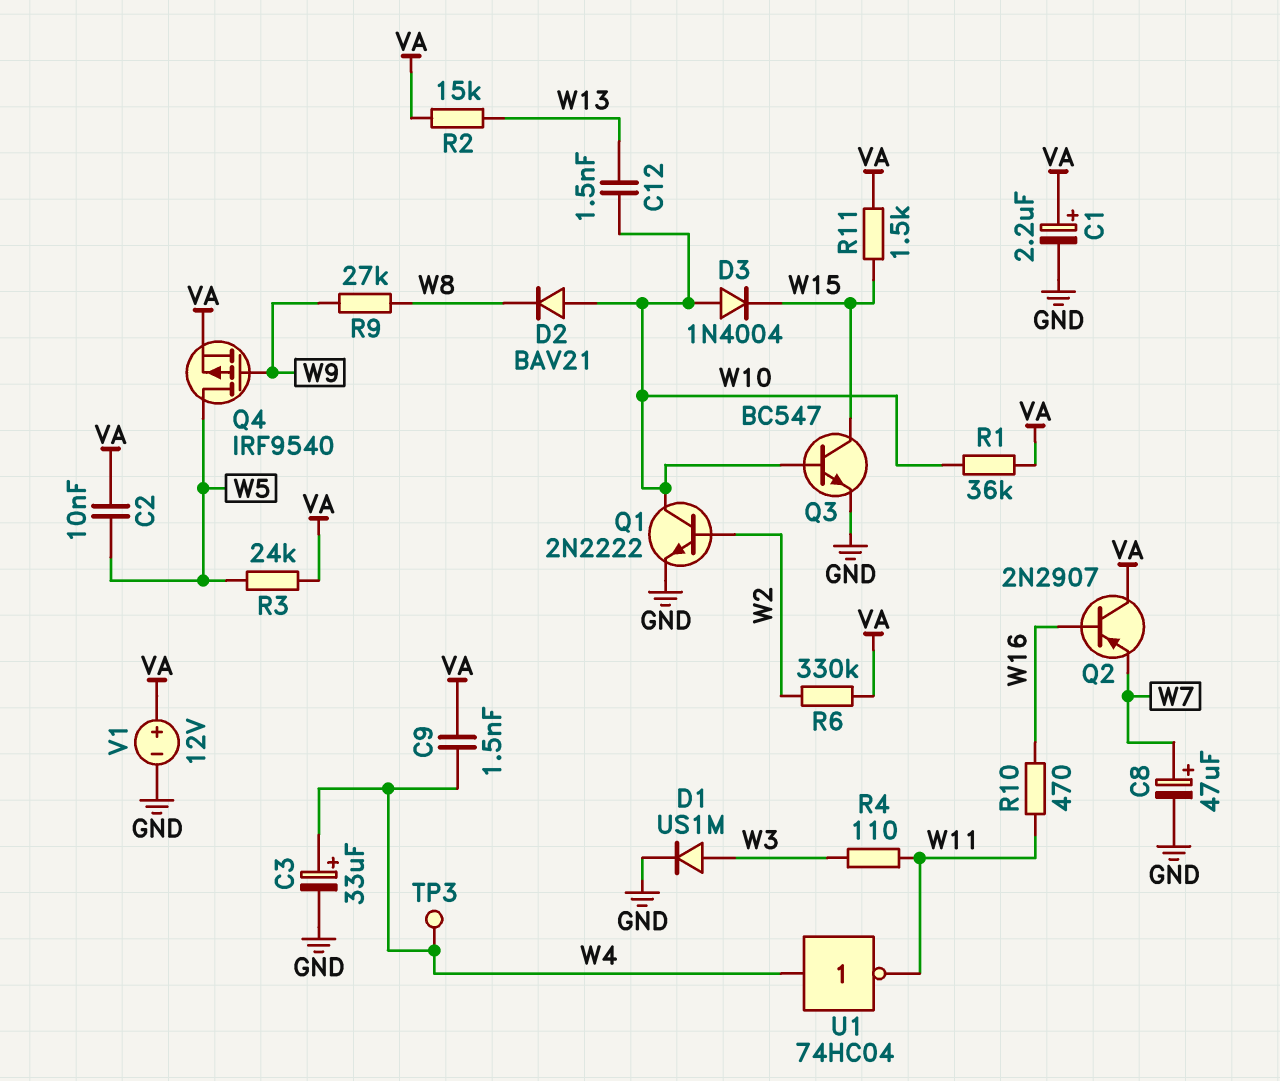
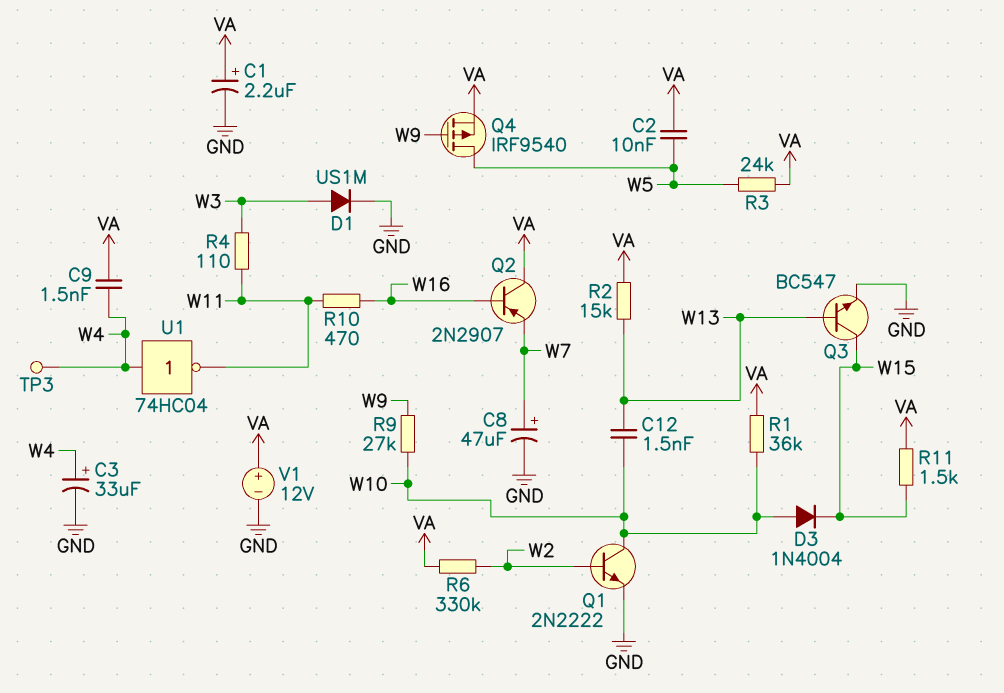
D2: diode BAV21 (A W10, K W8) -> none
Q3: NPN BC547 (B W10, C W15, E GND) -> NPN BC547 (B W13, C W15, E GND)
R9: 27k (W8, W9) -> 27k (W9, W10)

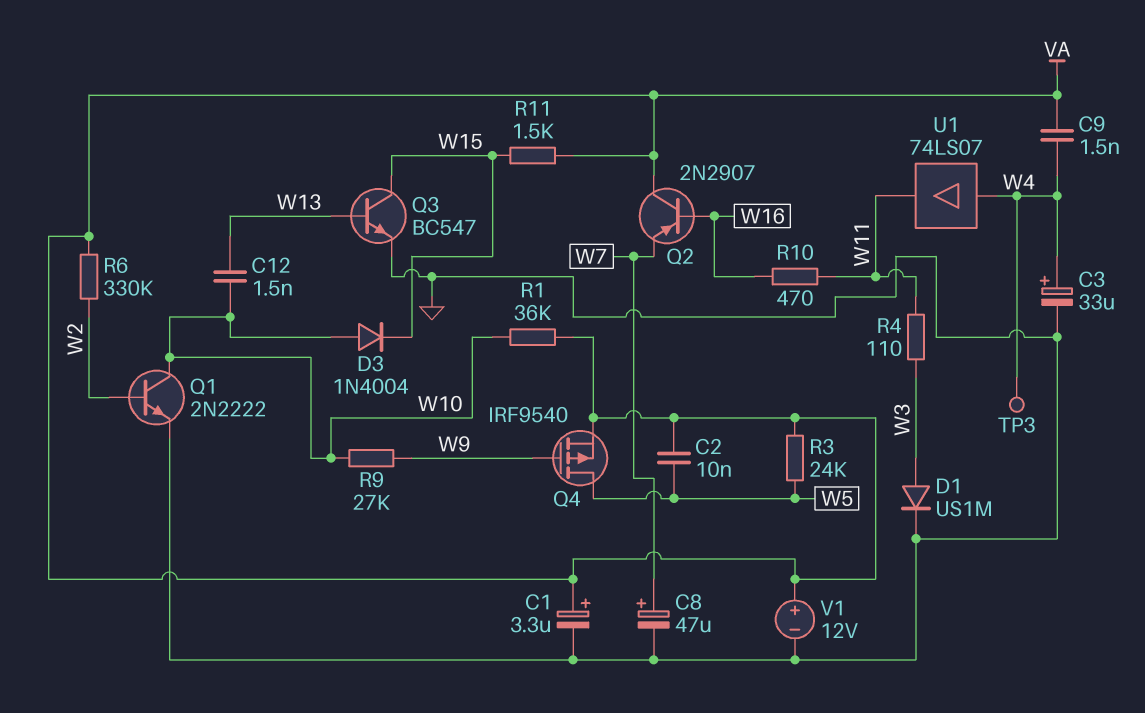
C1: 2.2uF (plus VA, minus GND) -> 3.3uF (plus VA, minus GND)
R2: 15k (VA, W13) -> none
U1: NOT 74HC04 (in W4, out W11) -> buffer 74LS07 (in W4, out W11)

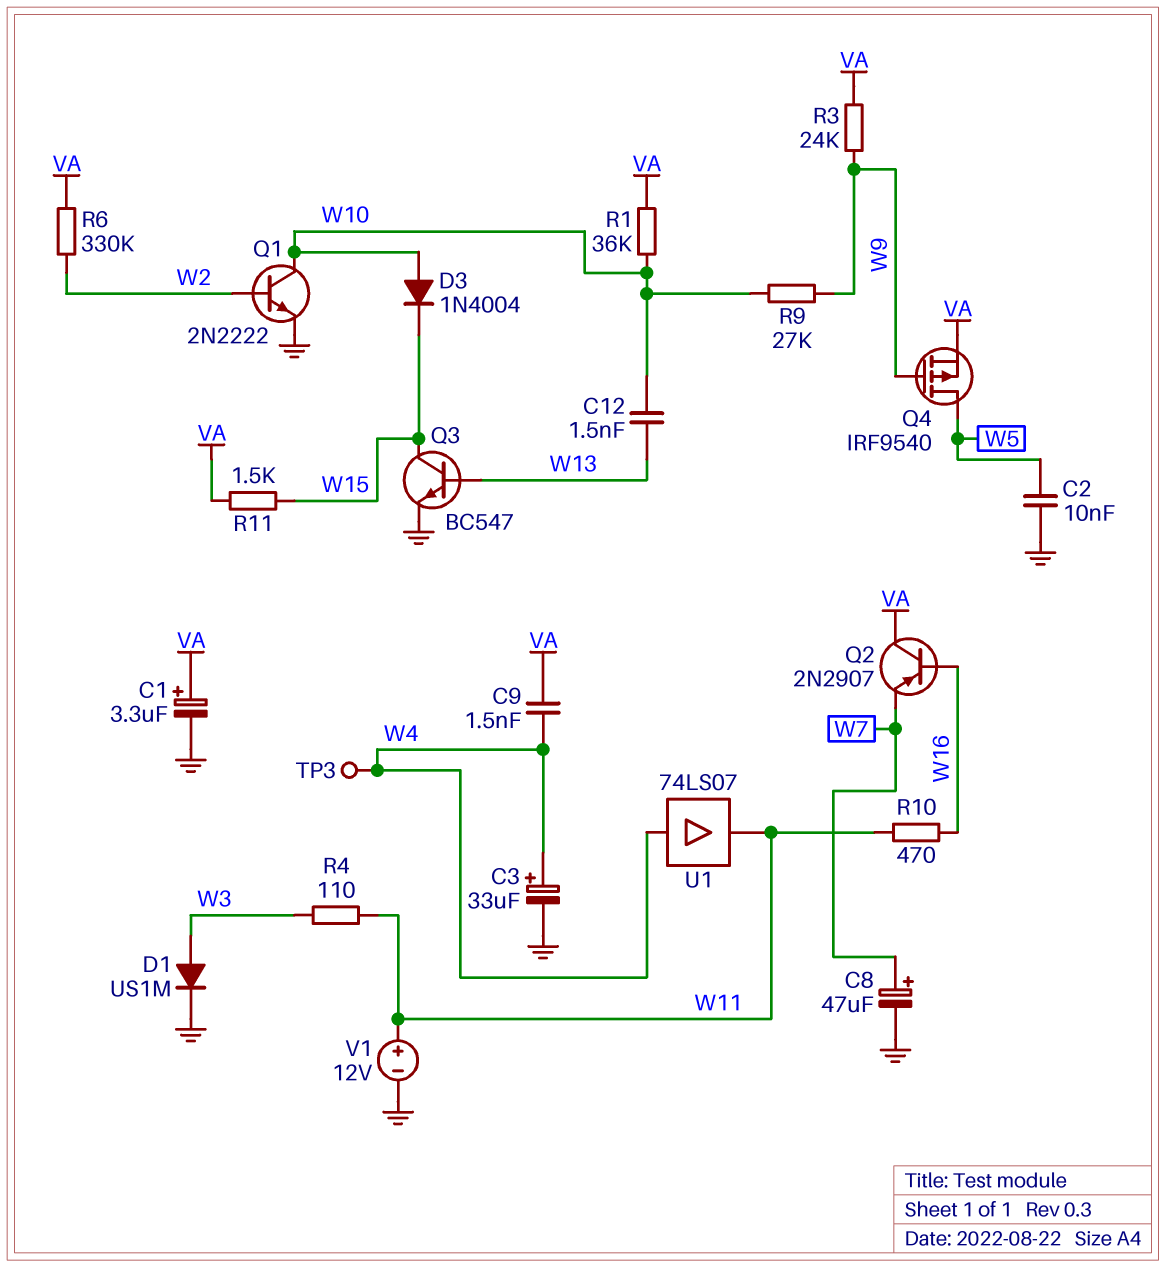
C2: 10nF (VA, W5) -> 10nF (GND, W5)
R3: 24k (VA, W5) -> 24k (VA, W9)
V1: 12V (plus VA, minus GND) -> 12V (plus W11, minus GND)

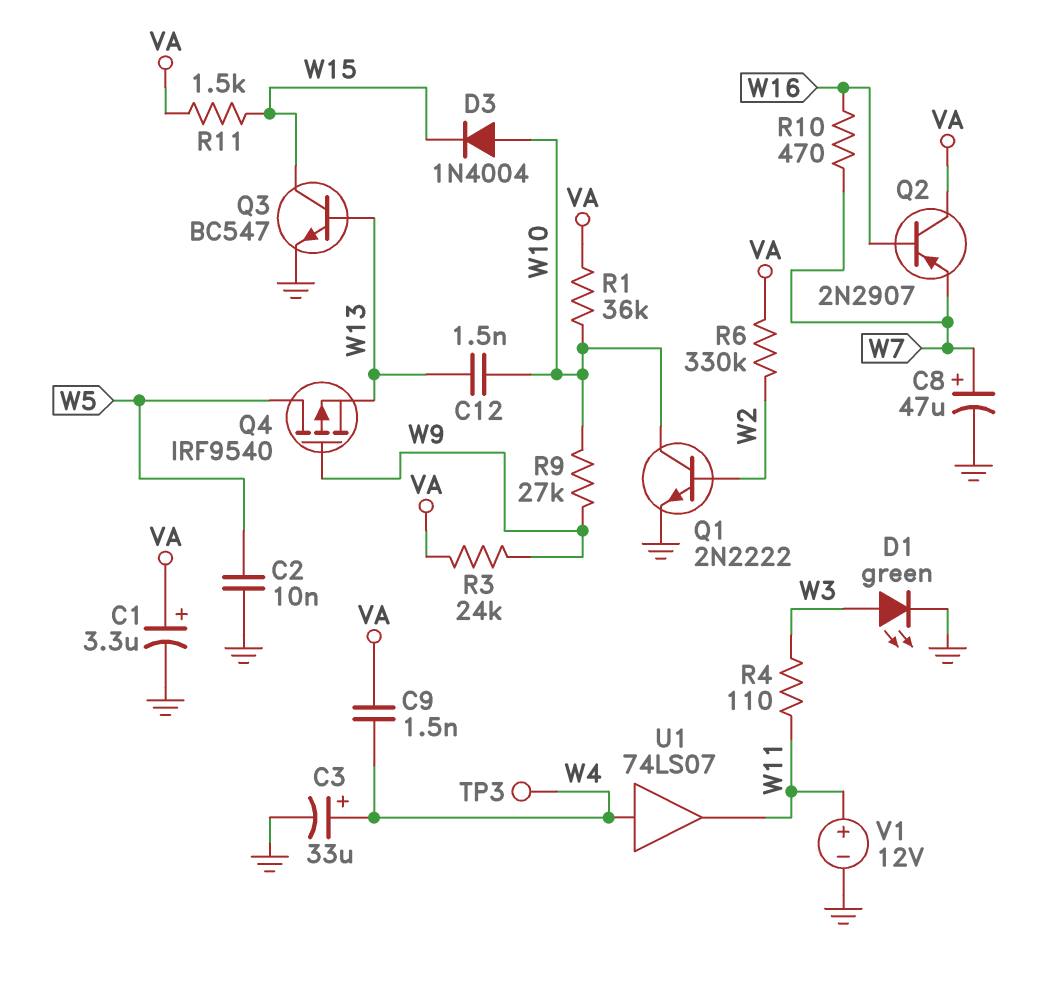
D1: diode US1M (A W3, K GND) -> LED green (A W3, K GND)
Q4: PMOS IRF9540 (G W9, D W5, S VA) -> PMOS IRF9540 (G W9, D W5, S W13)
R10: 470 (W11, W16) -> 470 (W7, W16)

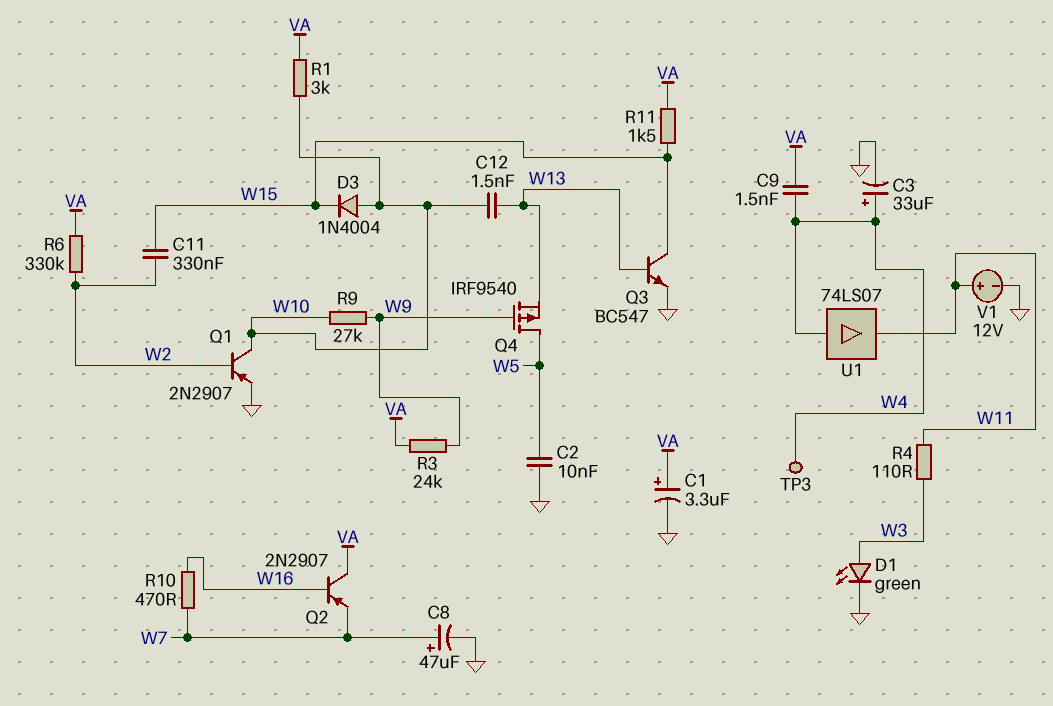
C11: none -> 330nF (W2, W15)
Q1: NPN 2N2222 (B W2, C W10, E GND) -> PNP 2N2907 (B W2, C W10, E GND)
R1: 36k (VA, W10) -> 3k (VA, W10)

